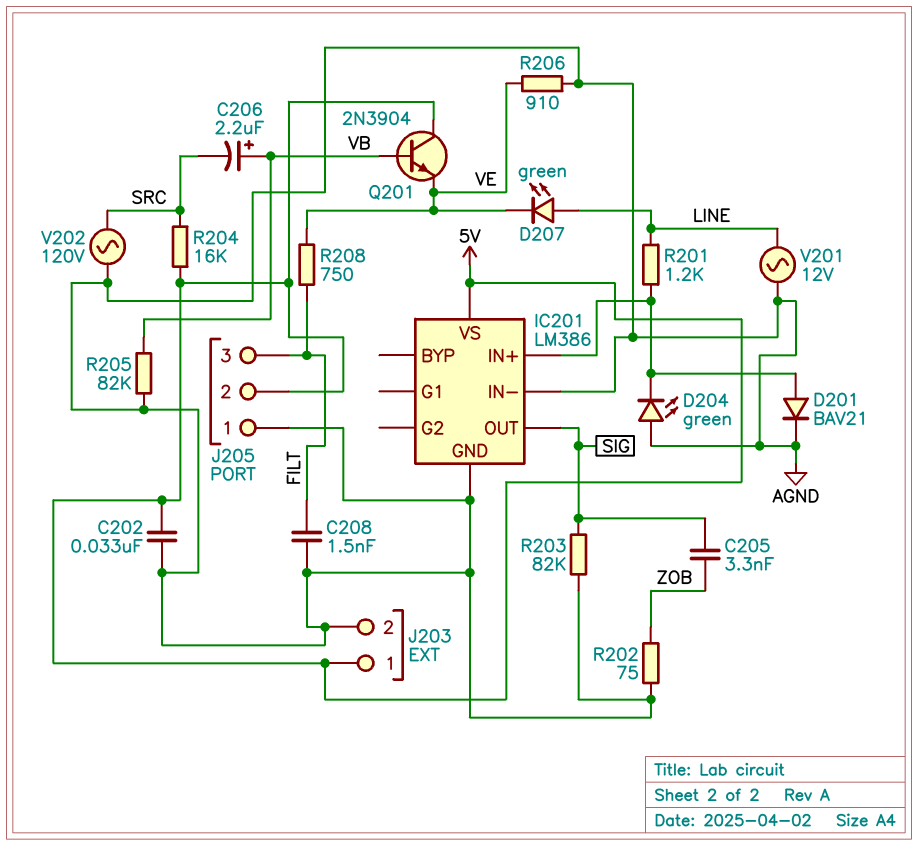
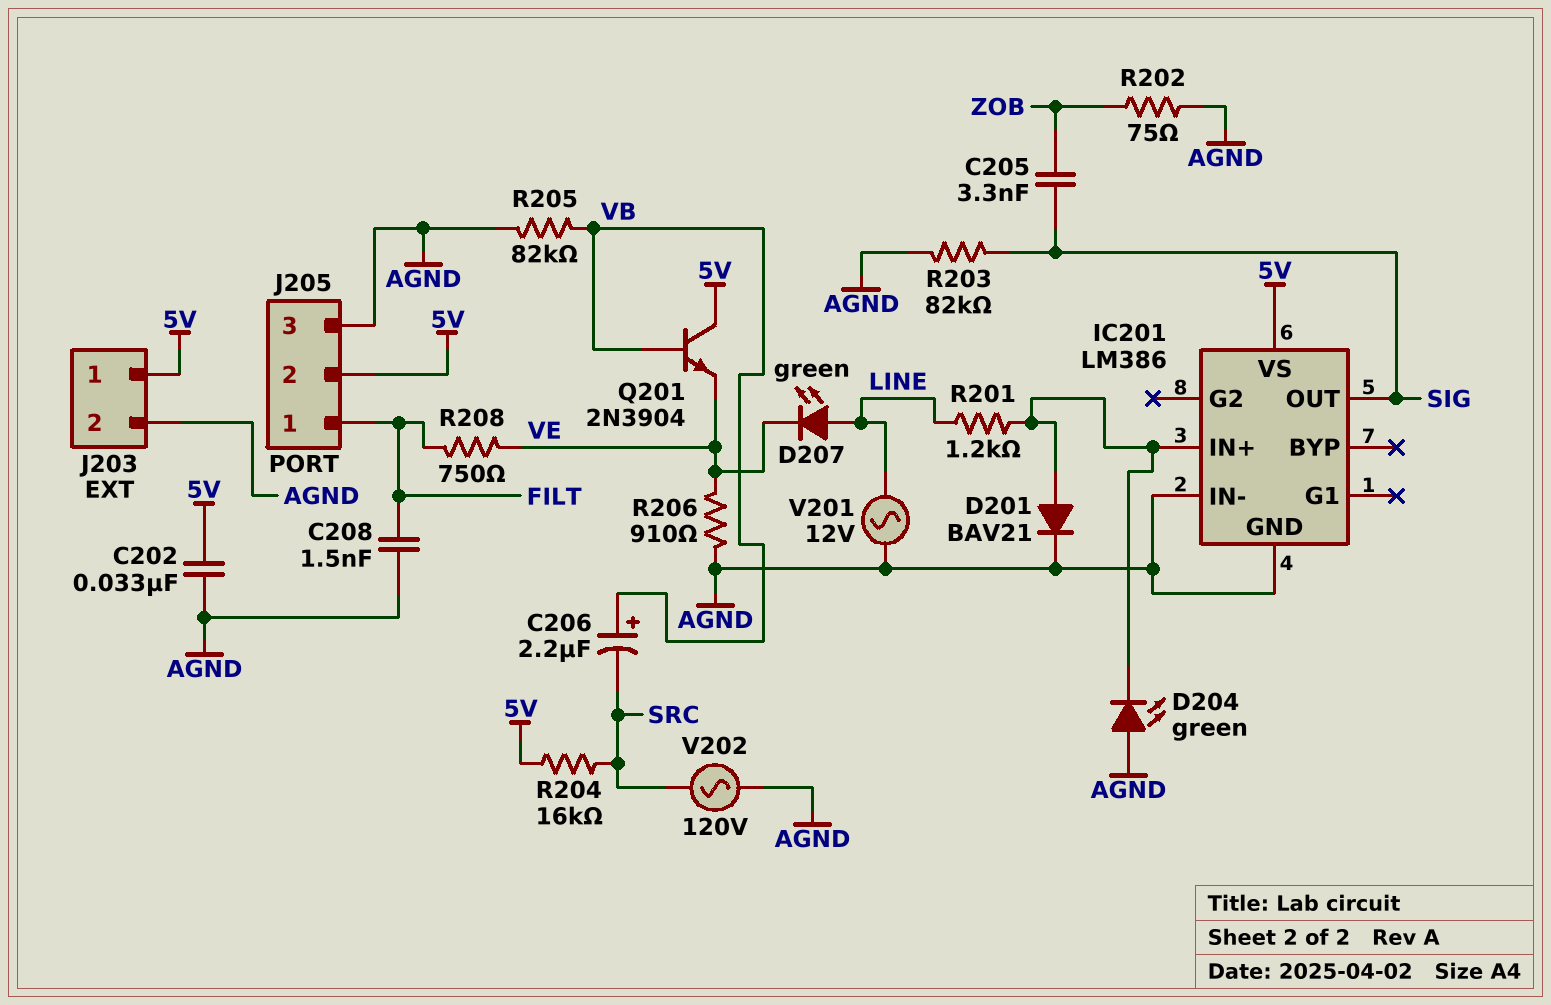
J205 pin 1: AGND -> FILT
J205 pin 3: FILT -> AGND

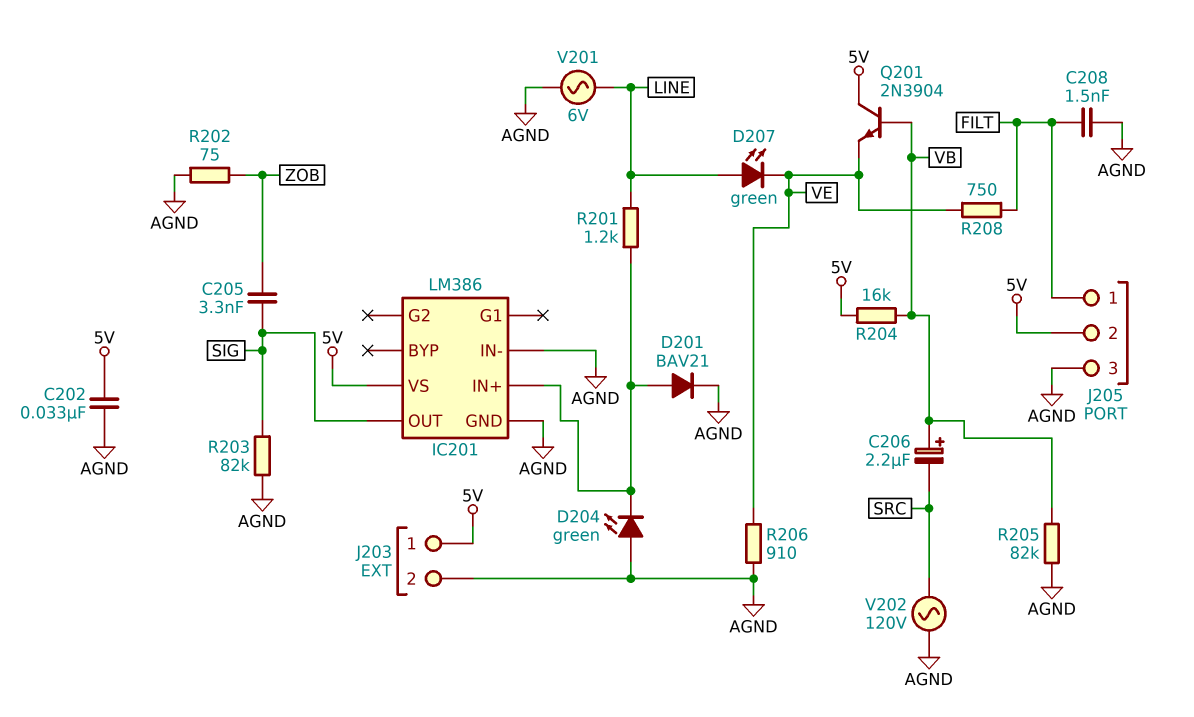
R204: 16k (5V, SRC) -> 16k (5V, VB)
V201: AC 12V (AGND, LINE) -> AC 6V (AGND, LINE)

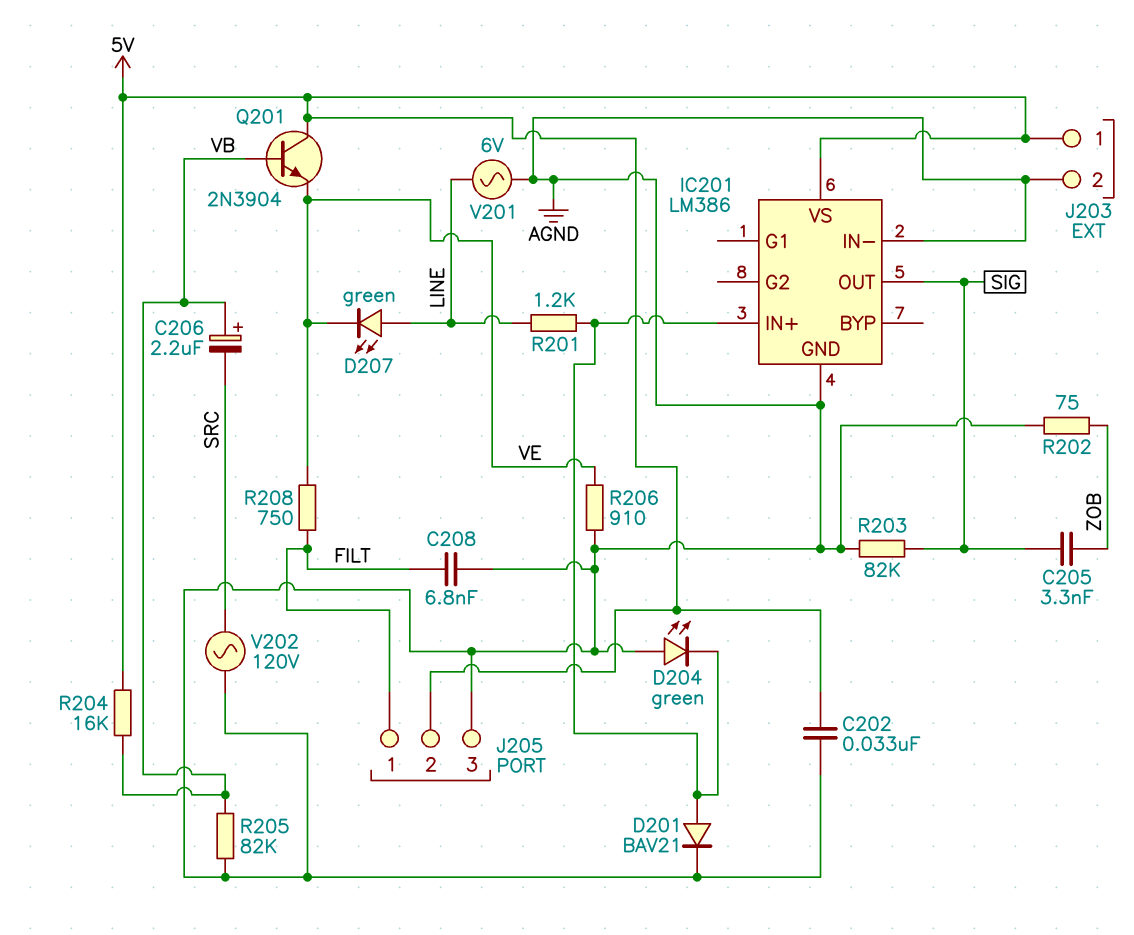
C208: 1.5nF (AGND, FILT) -> 6.8nF (AGND, FILT)

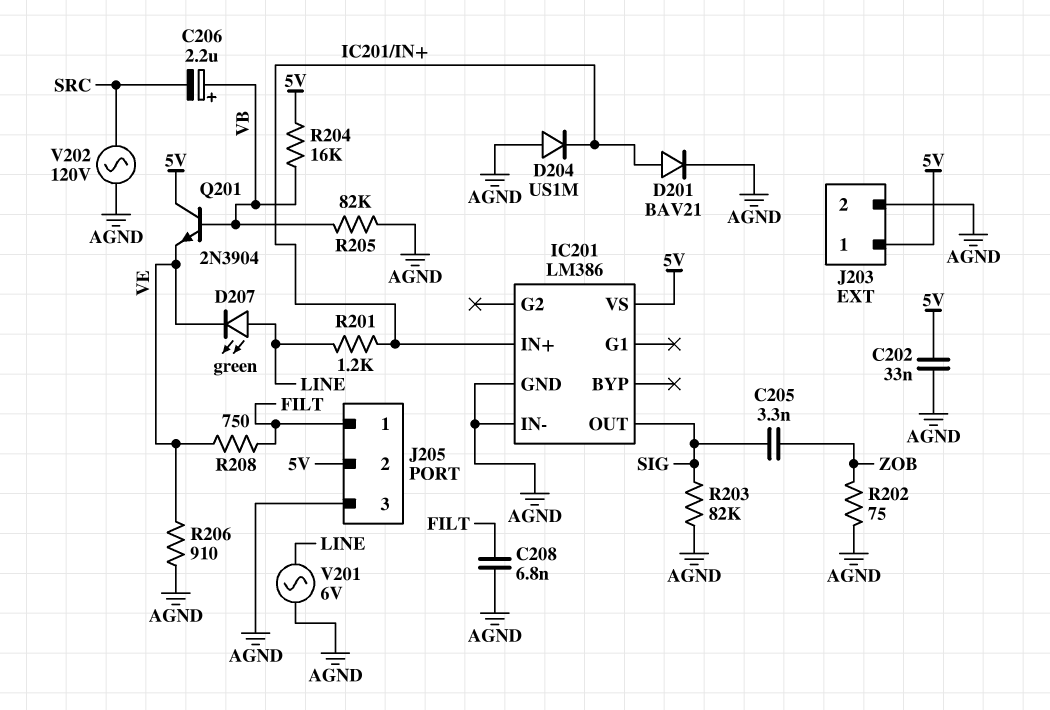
D204: LED green (A AGND, K IC201/IN+) -> diode US1M (A AGND, K IC201/IN+)

